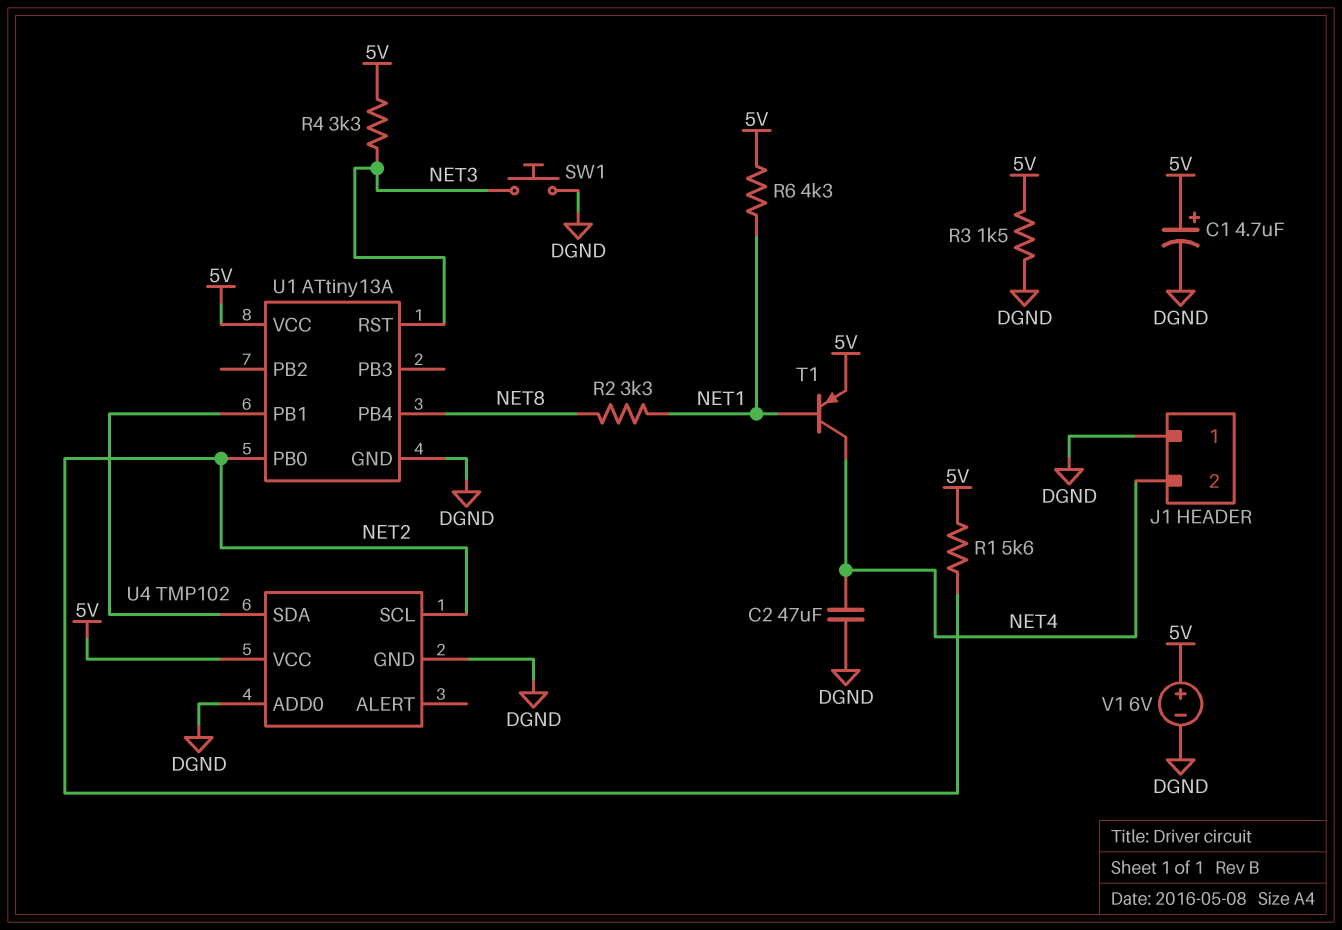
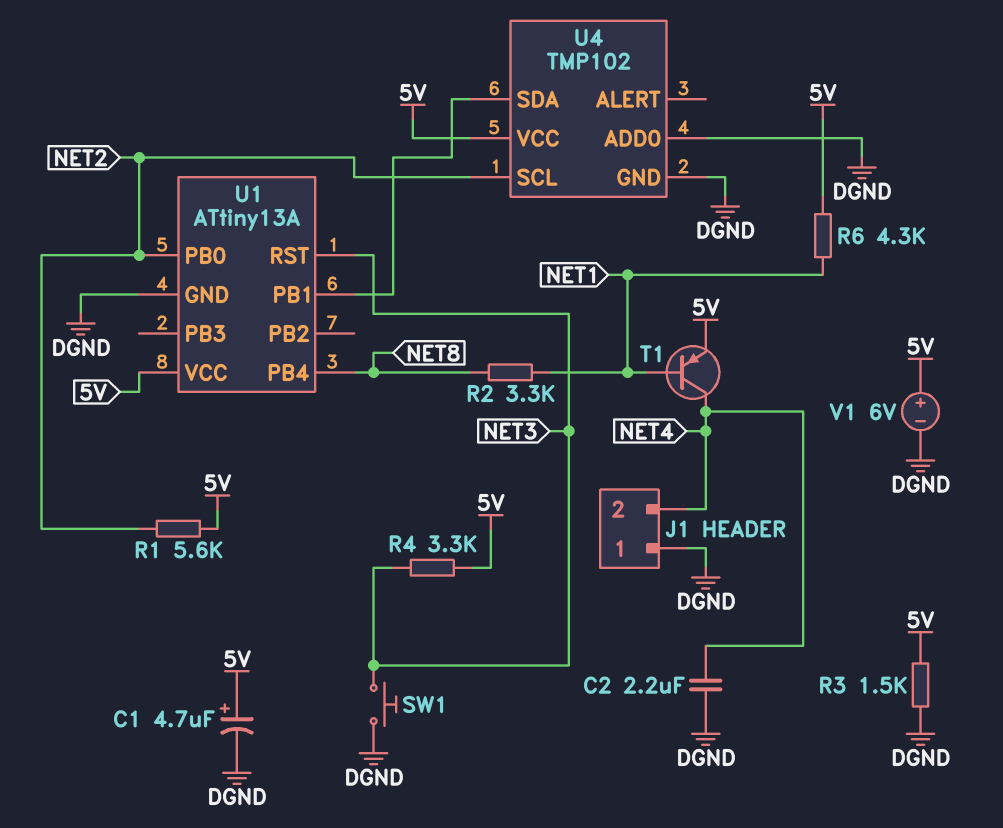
C2: 47uF (DGND, NET4) -> 2.2uF (DGND, NET4)

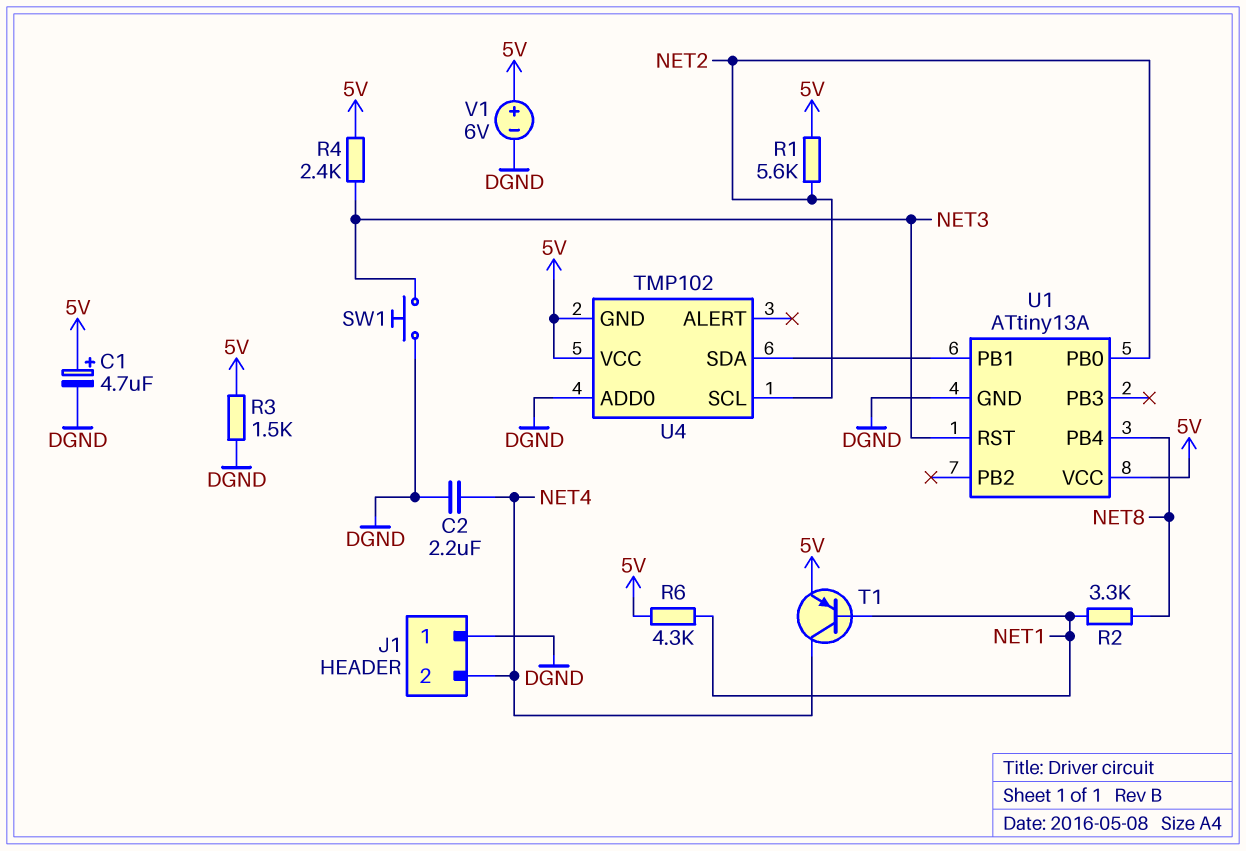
R4: 3.3k (5V, NET3) -> 2.4k (5V, NET3)
U4 pin GND: DGND -> 5V

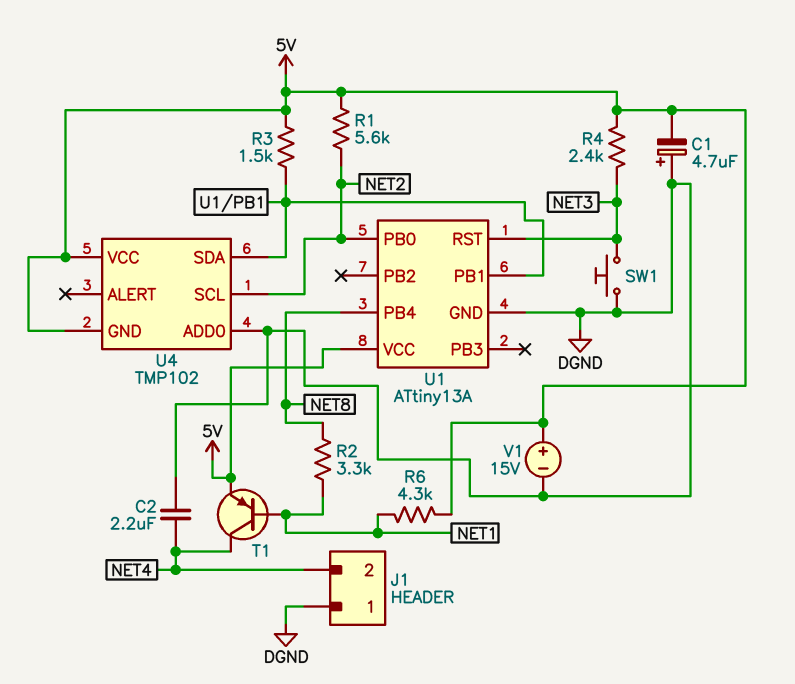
C1: 4.7uF (plus 5V, minus DGND) -> 4.7uF (plus DGND, minus 5V)
R3: 1.5k (5V, DGND) -> 1.5k (5V, U1/PB1)
V1: 6V (plus 5V, minus DGND) -> 15V (plus 5V, minus DGND)

